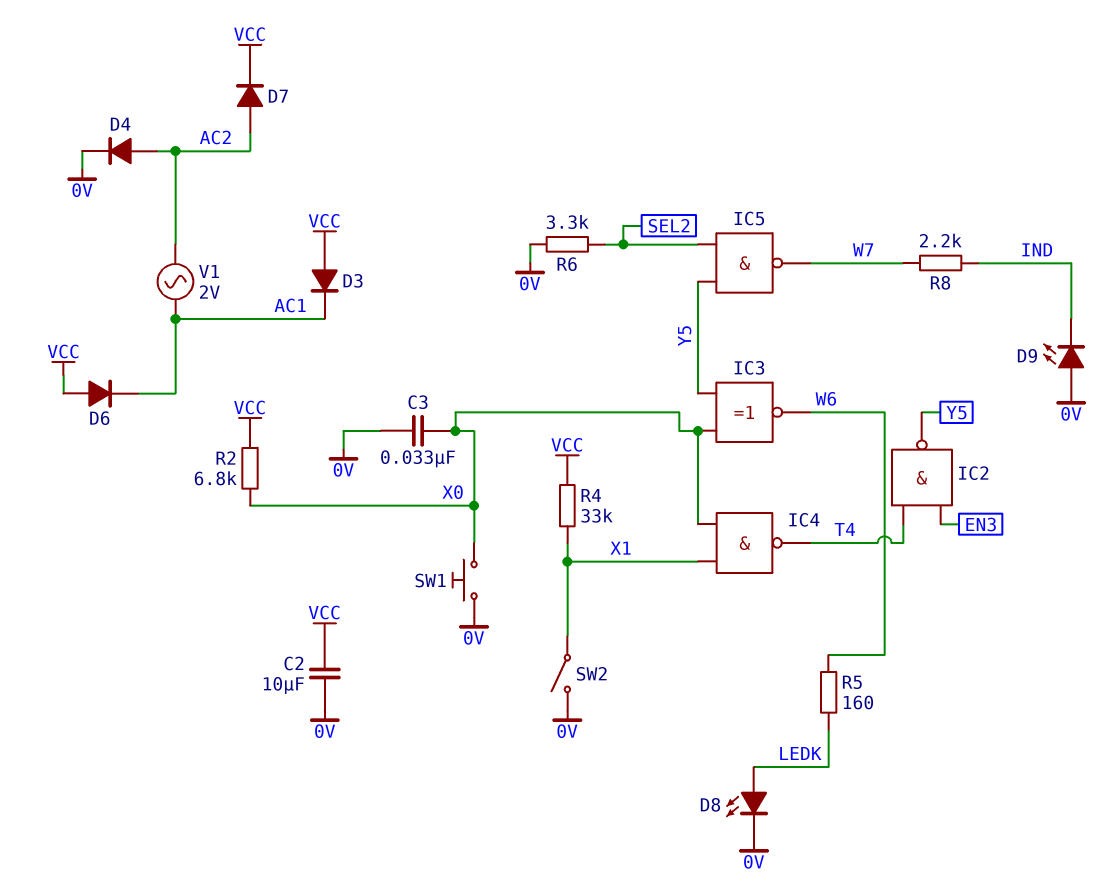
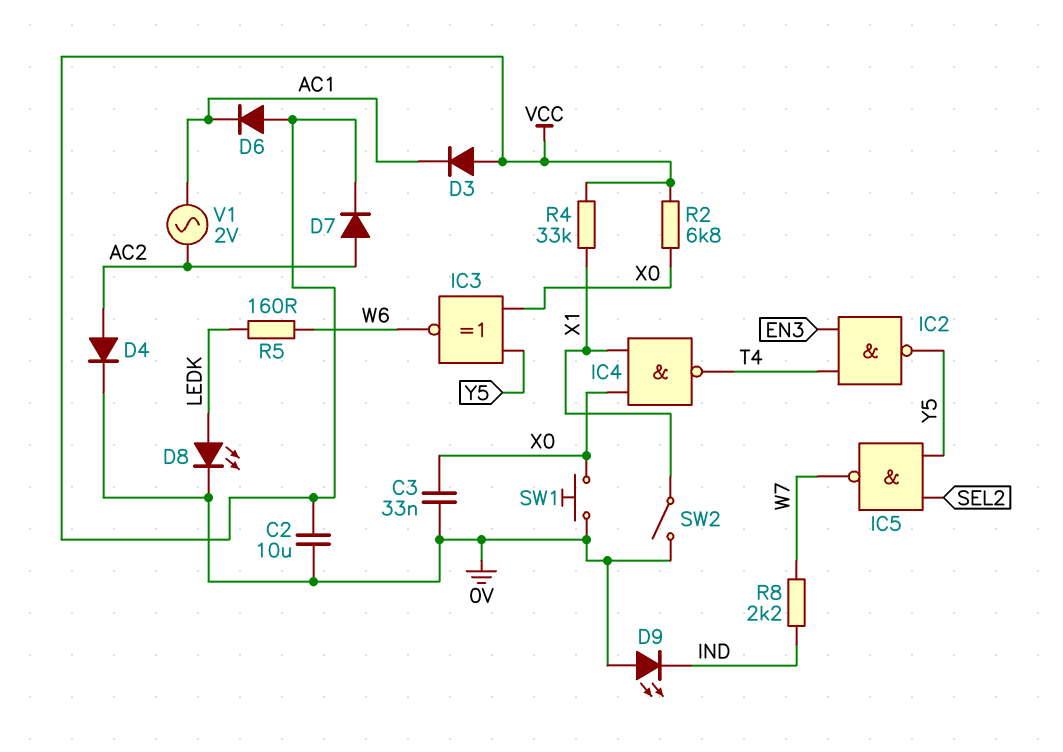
R6: 3.3k (0V, SEL2) -> none

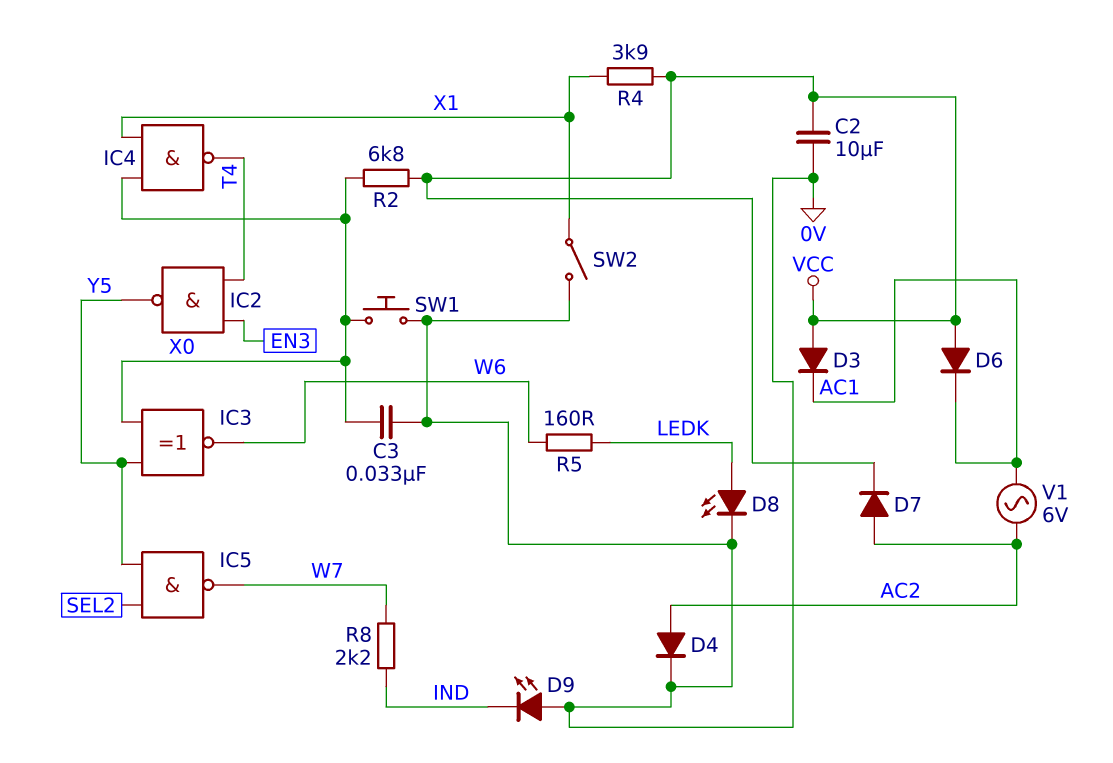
R4: 33k (VCC, X1) -> 3.9k (VCC, X1)
V1: AC 2V (AC1, AC2) -> AC 6V (AC1, AC2)

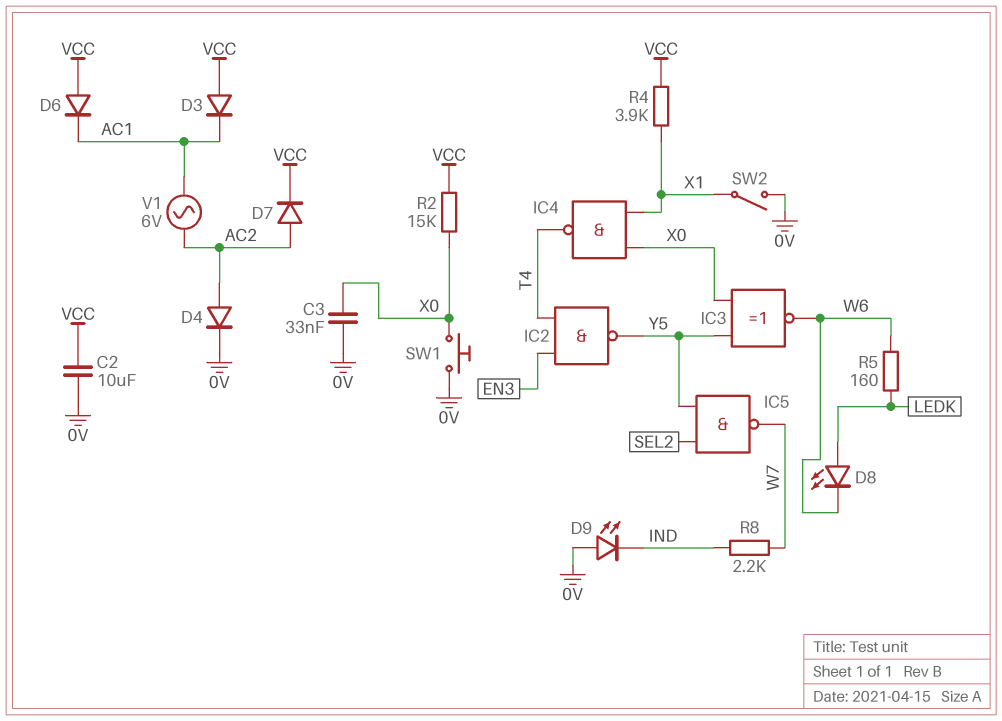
D8: LED (A LEDK, K 0V) -> LED (A LEDK, K W6)
R2: 6.8k (VCC, X0) -> 15k (VCC, X0)

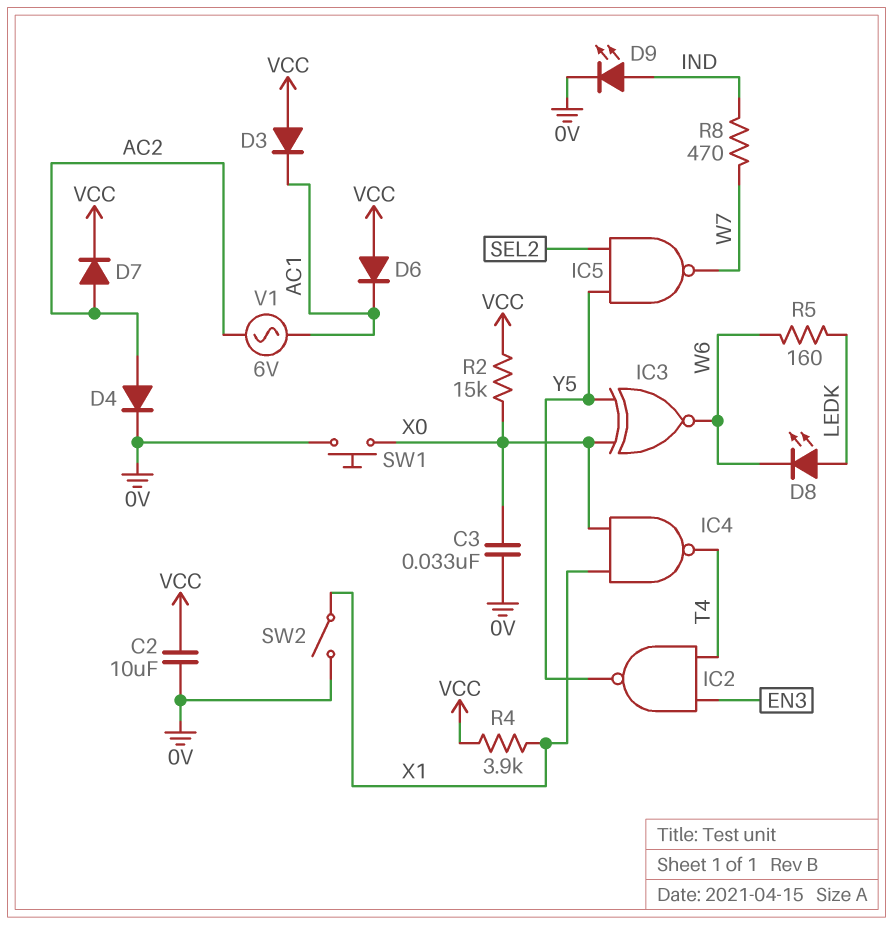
D9: LED (A 0V, K IND) -> LED (A IND, K 0V)
R8: 2.2k (IND, W7) -> 470 (IND, W7)

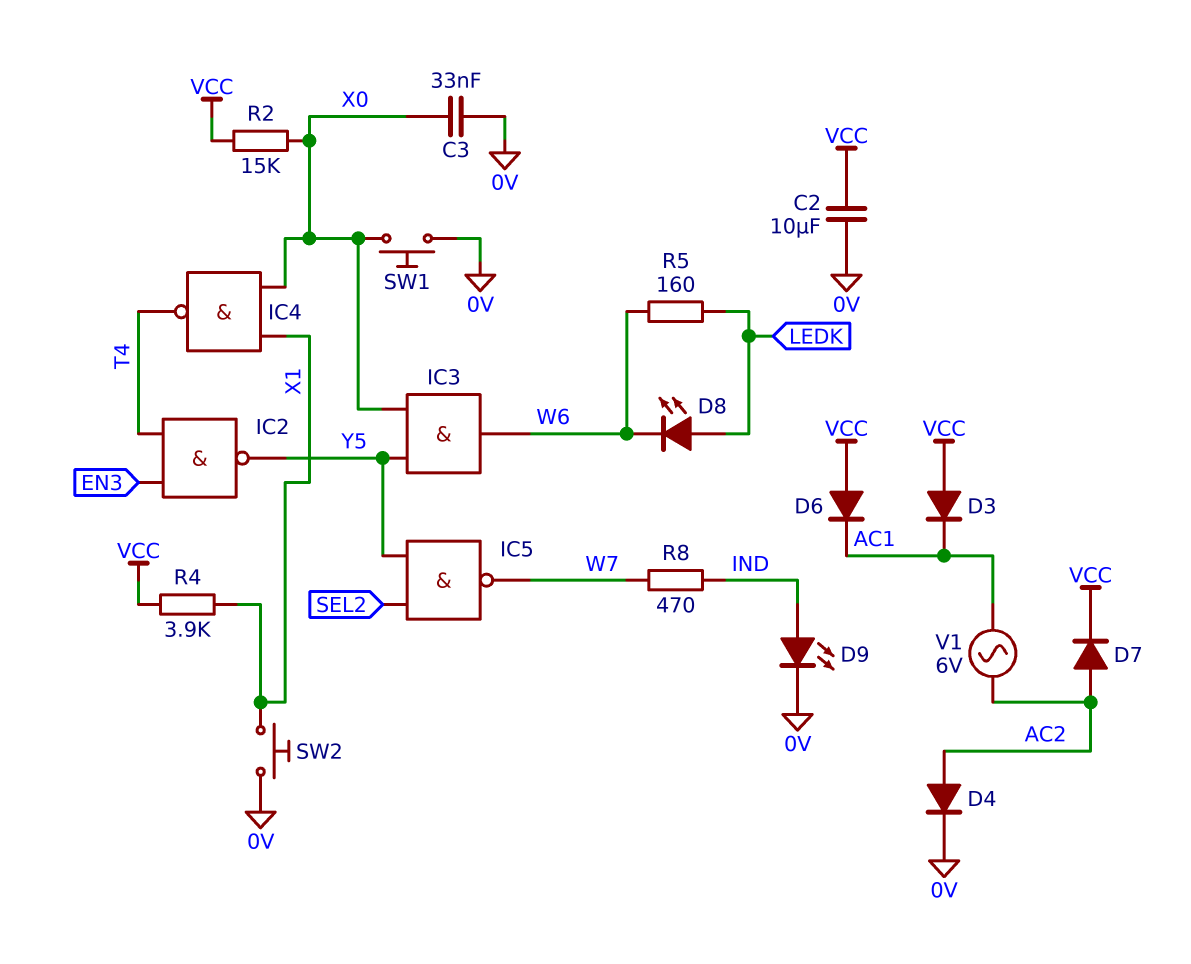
IC3: XNOR (in X0, in Y5, out W6) -> AND (in X0, in Y5, out W6)
SW2: switch (0V, X1) -> button (0V, X1)

